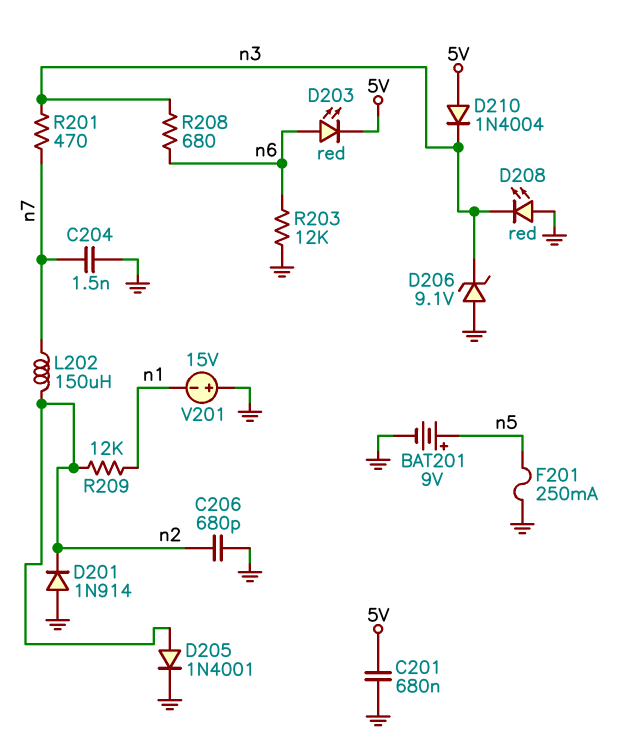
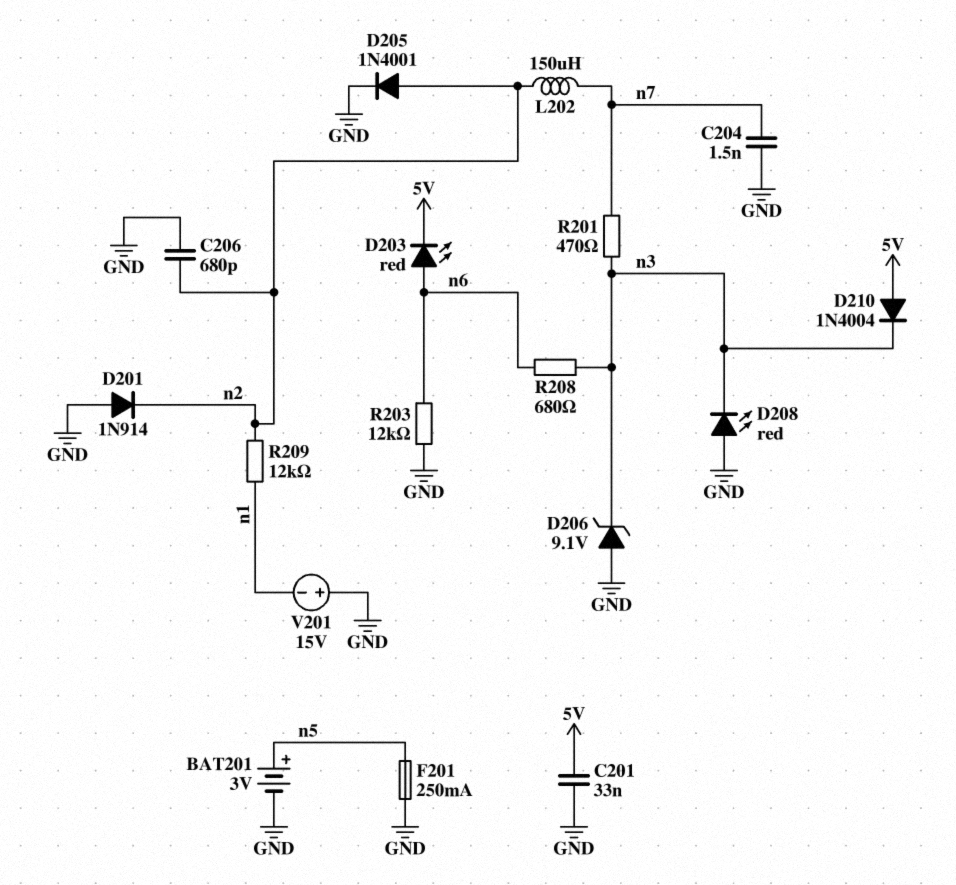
BAT201: 9V (plus n5, minus GND) -> 3V (plus n5, minus GND)
C201: 680nF (5V, GND) -> 33nF (5V, GND)

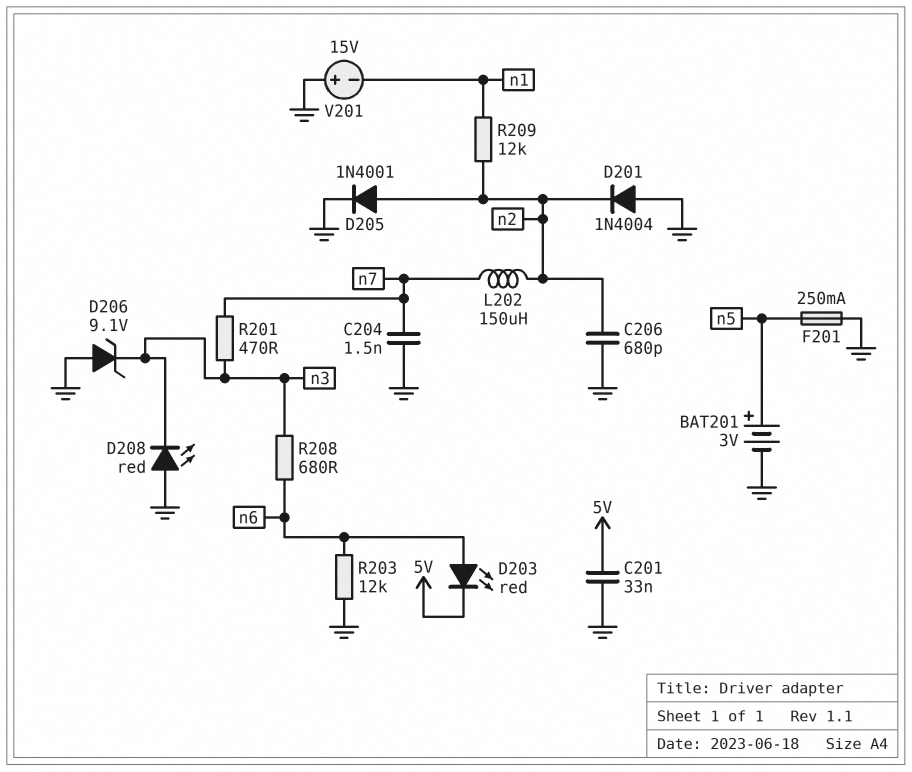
D201: diode 1N914 (A GND, K n2) -> diode 1N4004 (A GND, K n2)
D210: diode 1N4004 (A 5V, K n3) -> none

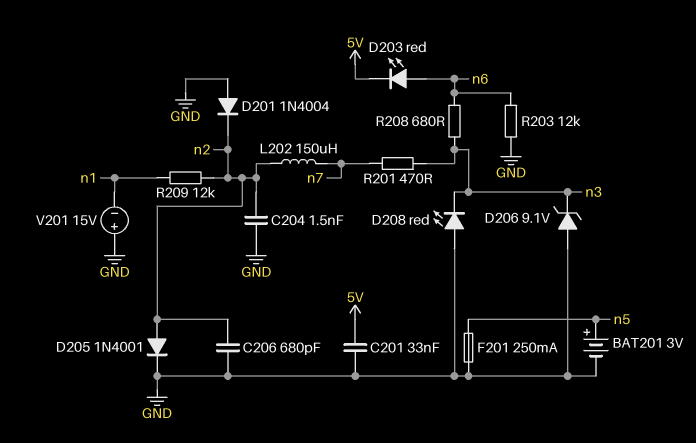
C204: 1.5nF (GND, n7) -> 1.5nF (GND, n2)

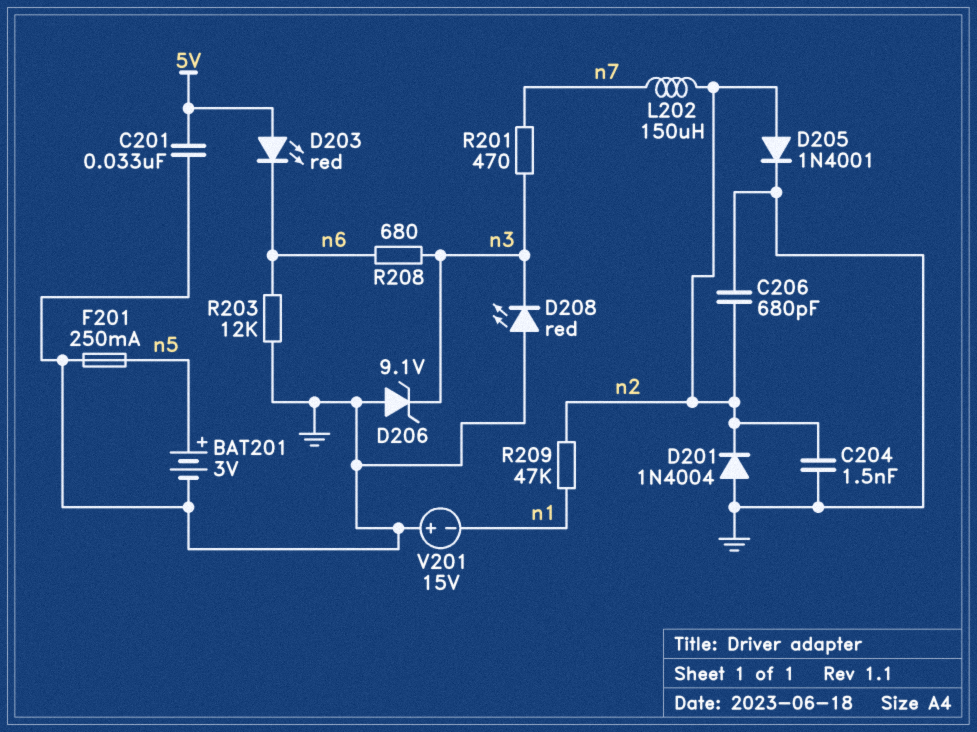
D203: LED red (A n6, K 5V) -> LED red (A 5V, K n6)
R209: 12k (n1, n2) -> 47k (n1, n2)

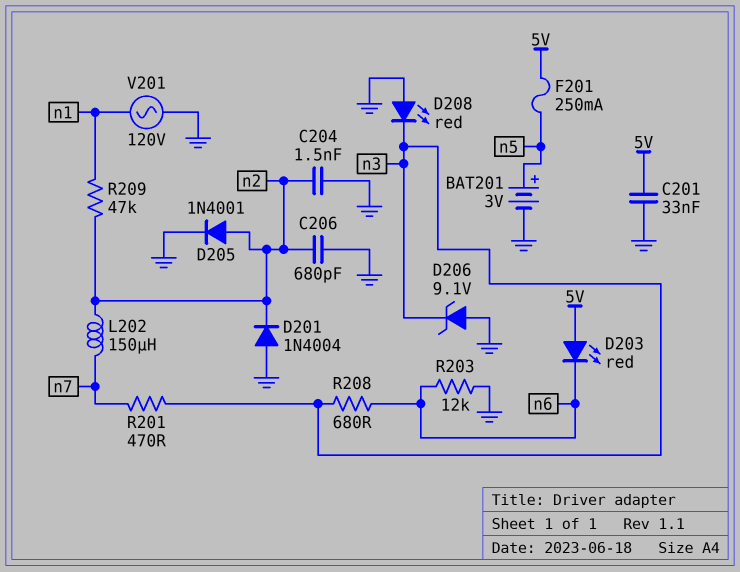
F201: 250mA (GND, n5) -> 250mA (5V, n5)
V201: 15V (plus GND, minus n1) -> AC 120V (GND, n1)

